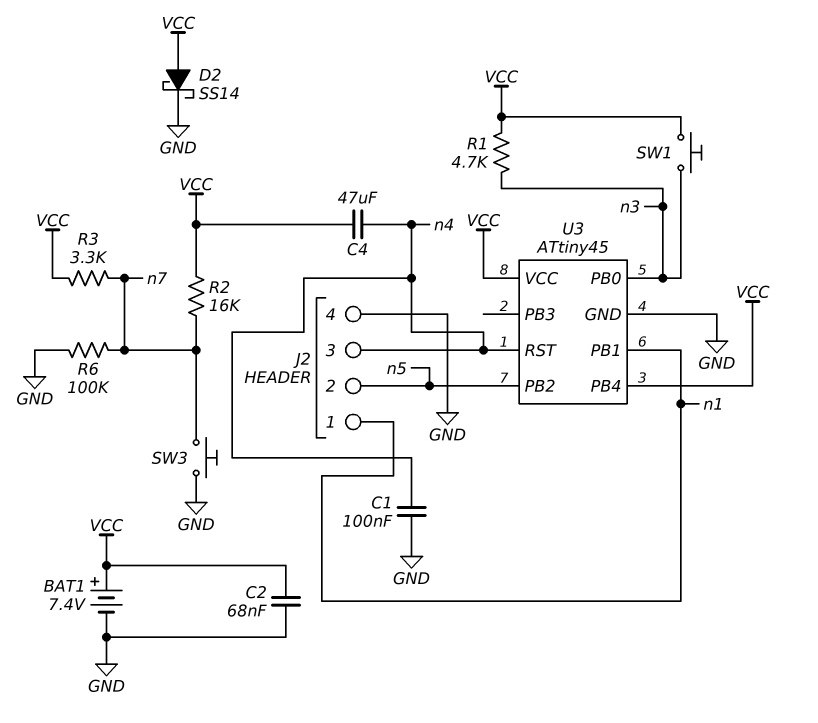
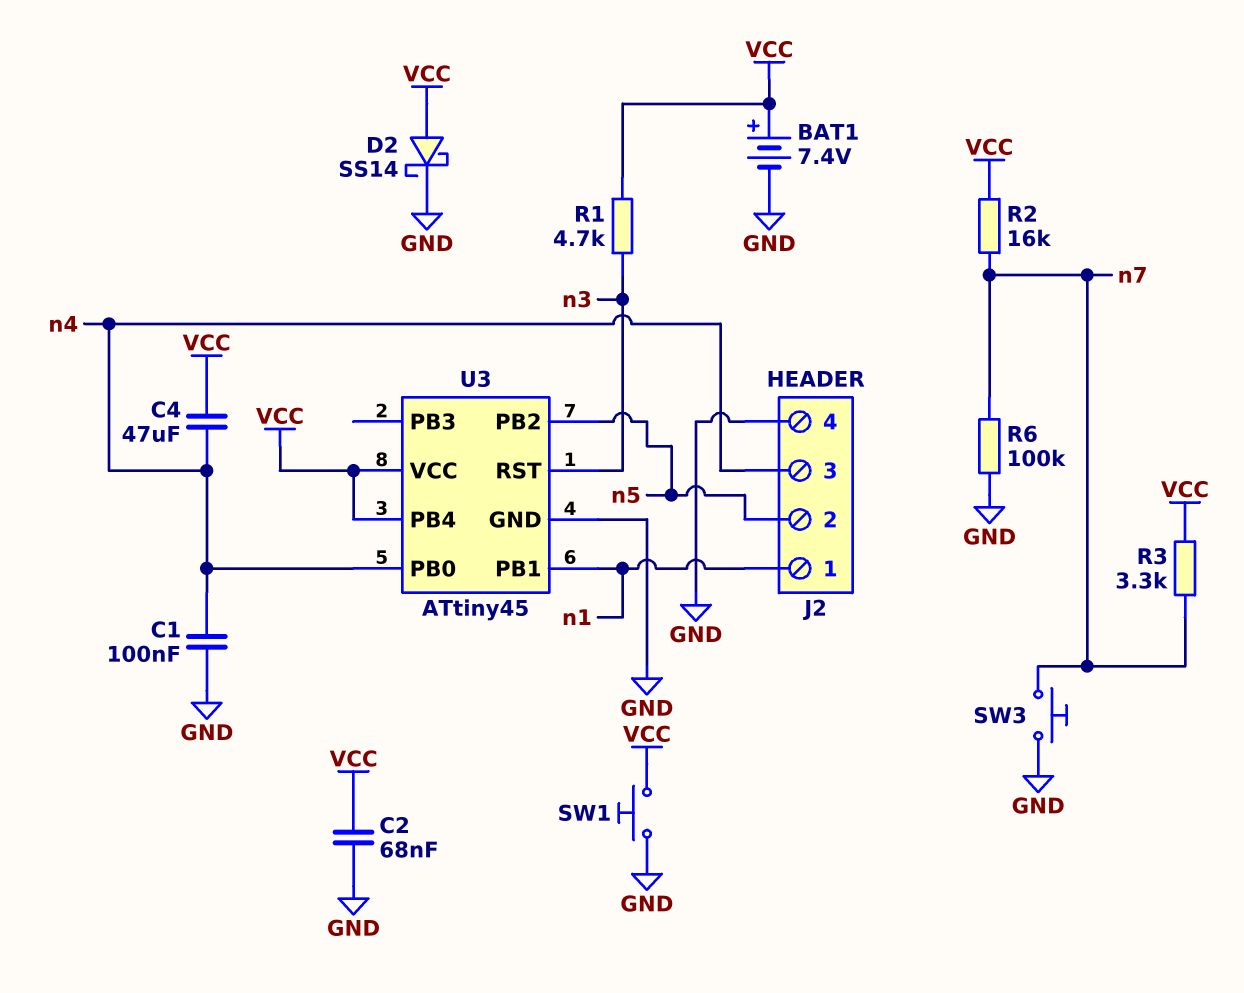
SW1: button (VCC, n3) -> button (GND, VCC)
U3 pin PB0: n3 -> n4
U3 pin RST: n4 -> n3

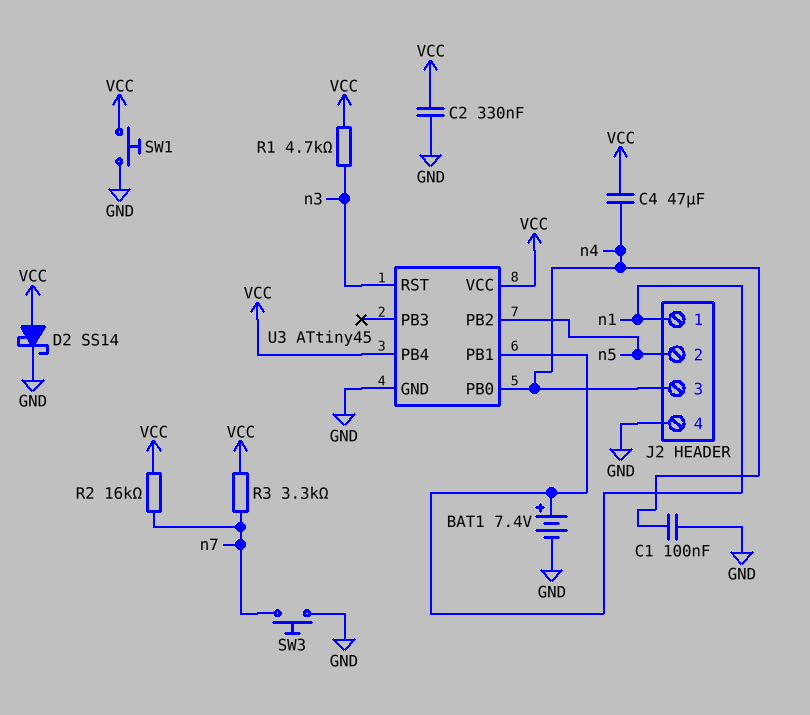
BAT1: 7.4V (plus VCC, minus GND) -> 7.4V (plus n1, minus GND)
C2: 68nF (GND, VCC) -> 330nF (GND, VCC)
R6: 100k (GND, n7) -> none

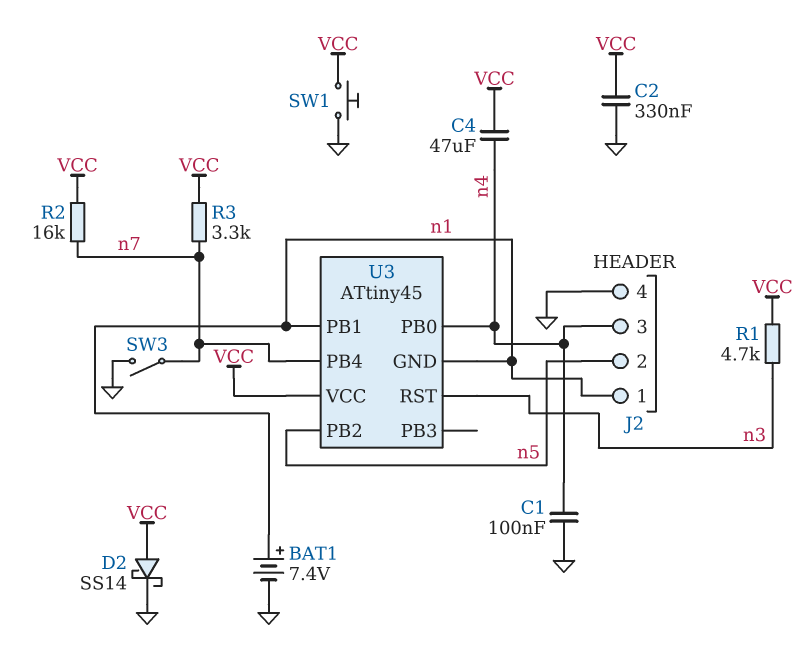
SW3: button (GND, n7) -> switch (GND, n7)
U3 pin GND: GND -> n1
U3 pin PB4: VCC -> n7

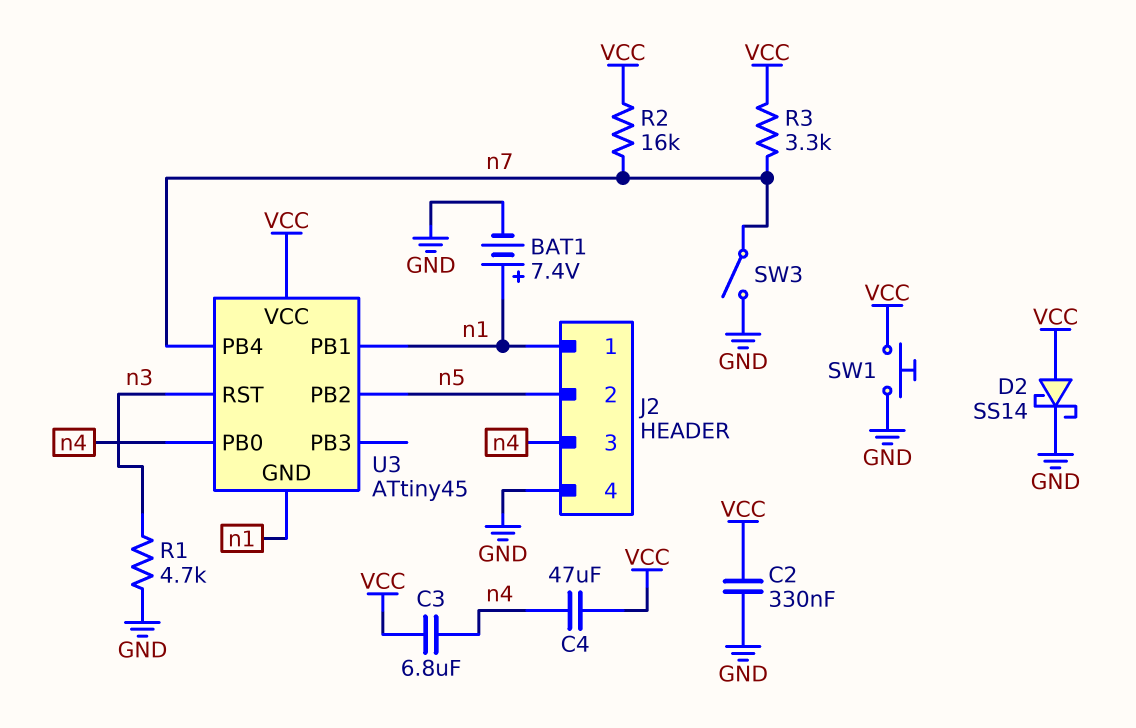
C1: 100nF (GND, n4) -> none
C3: none -> 6.8uF (VCC, n4)
R1: 4.7k (VCC, n3) -> 4.7k (GND, n3)

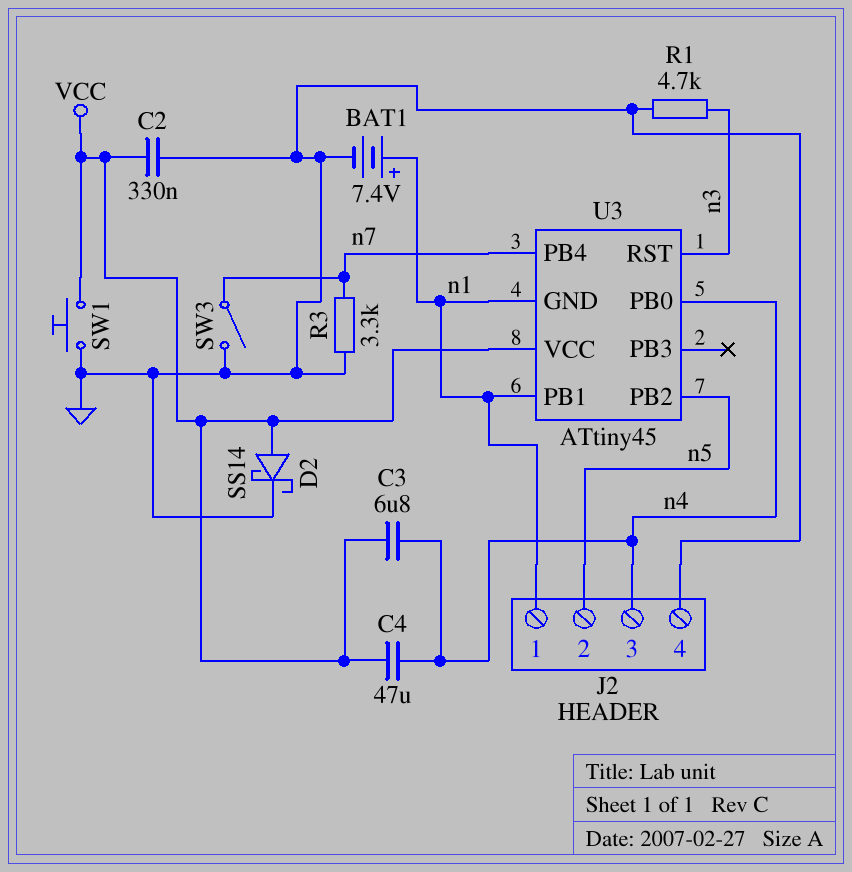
R2: 16k (VCC, n7) -> none
R3: 3.3k (VCC, n7) -> 3.3k (GND, n7)

